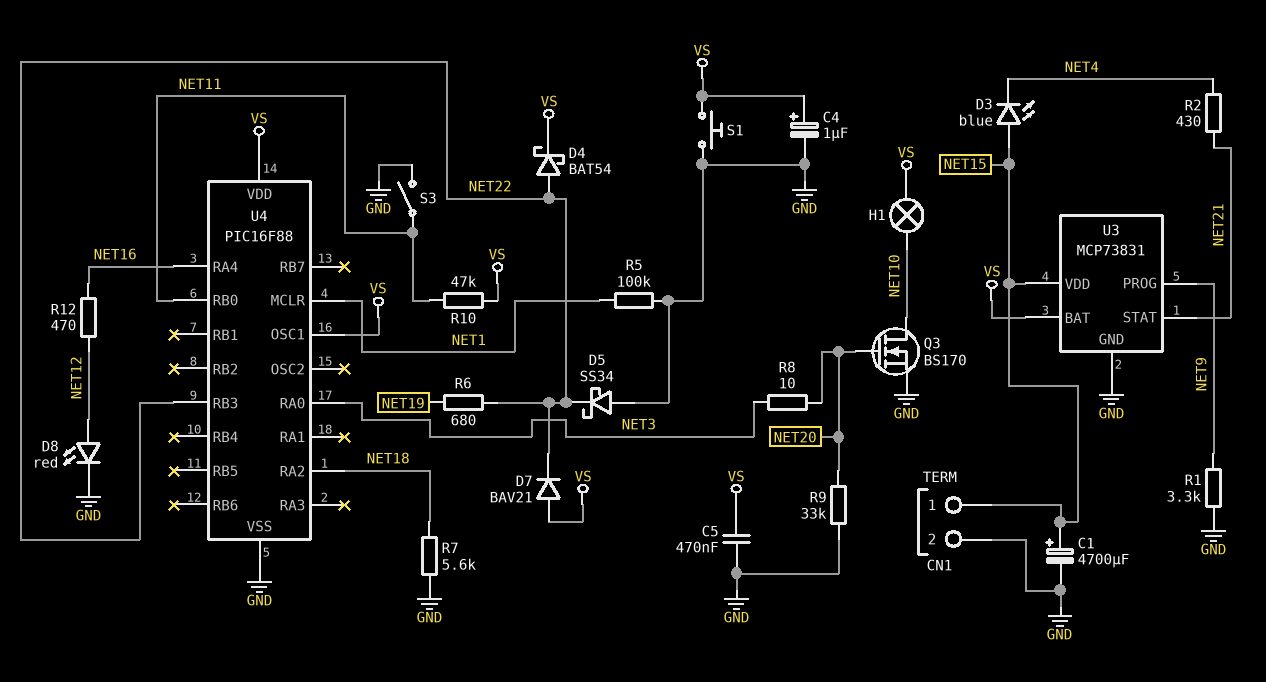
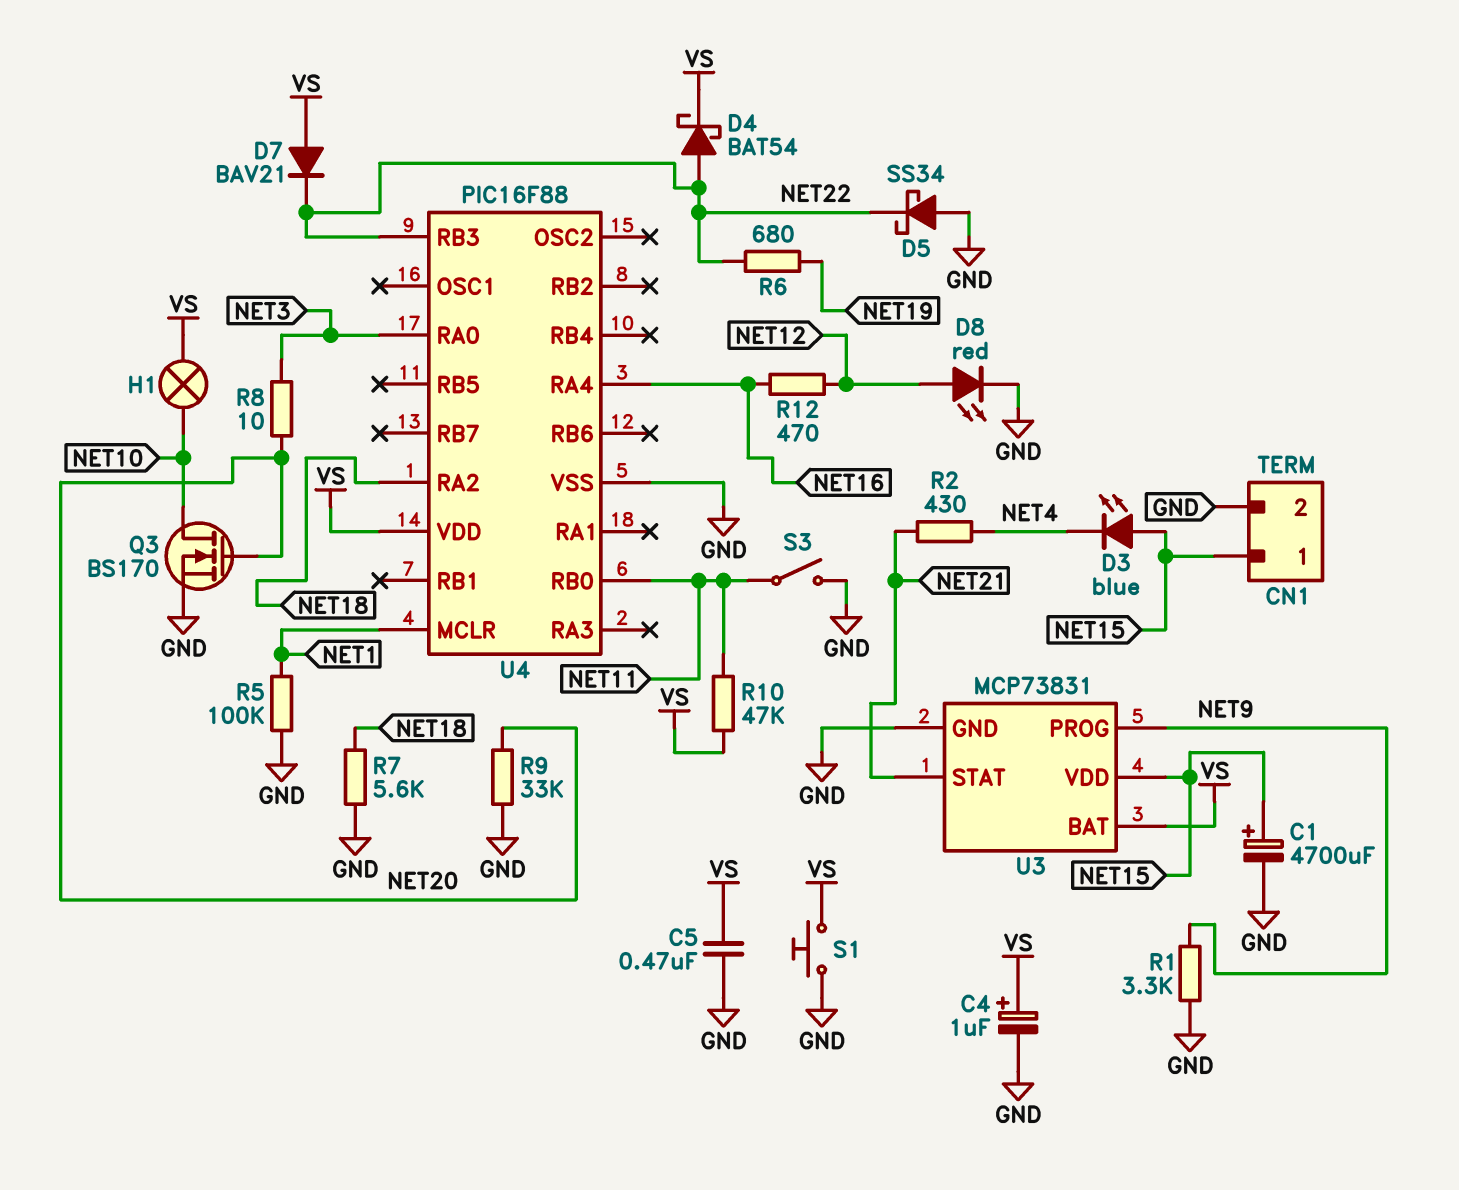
U4 pin OSC1: VS -> none

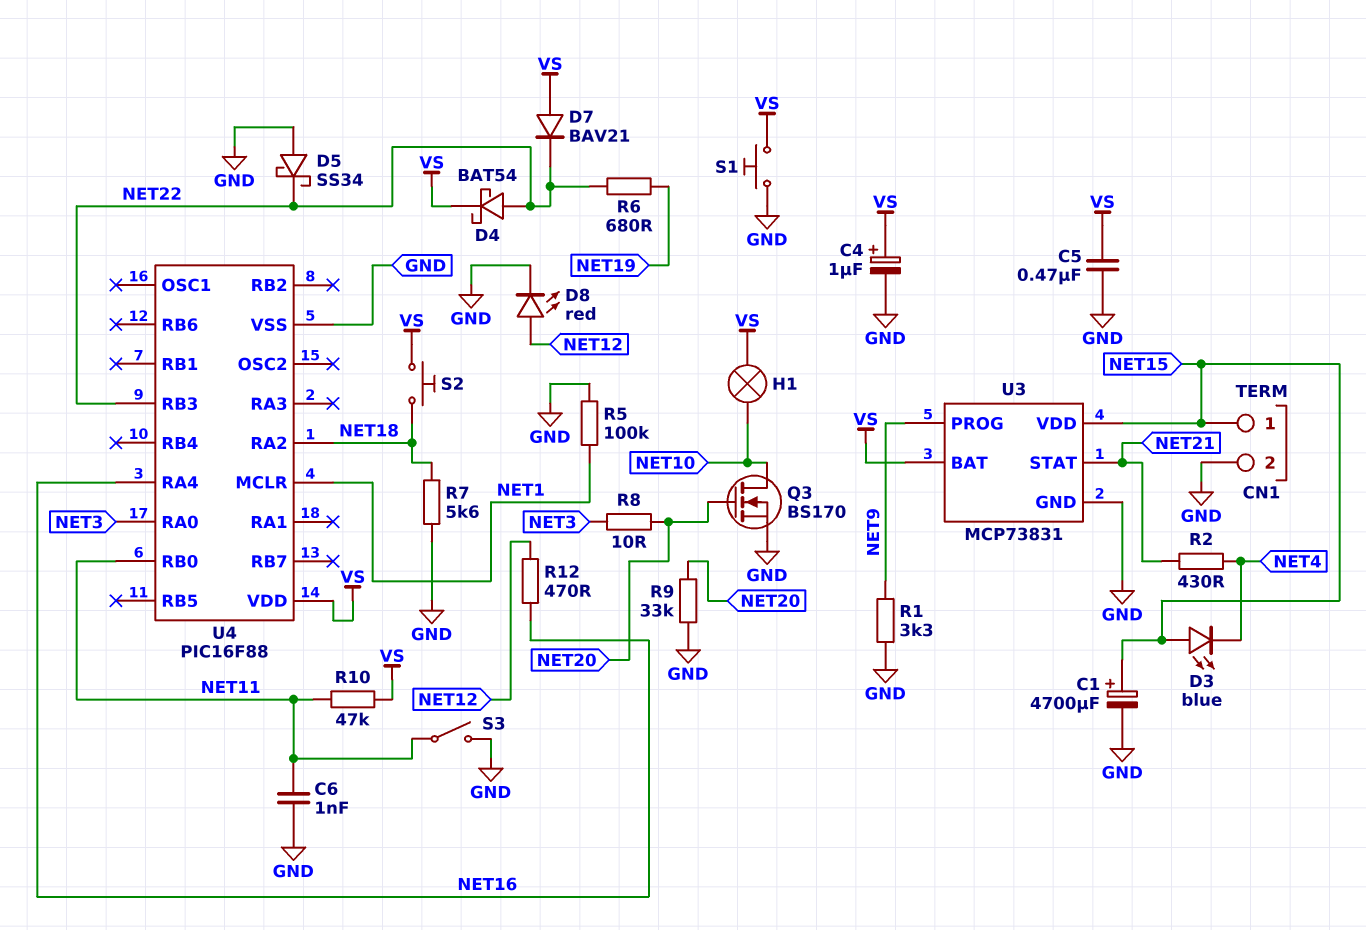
C6: none -> 1nF (GND, NET11)
S2: none -> button (NET18, VS)

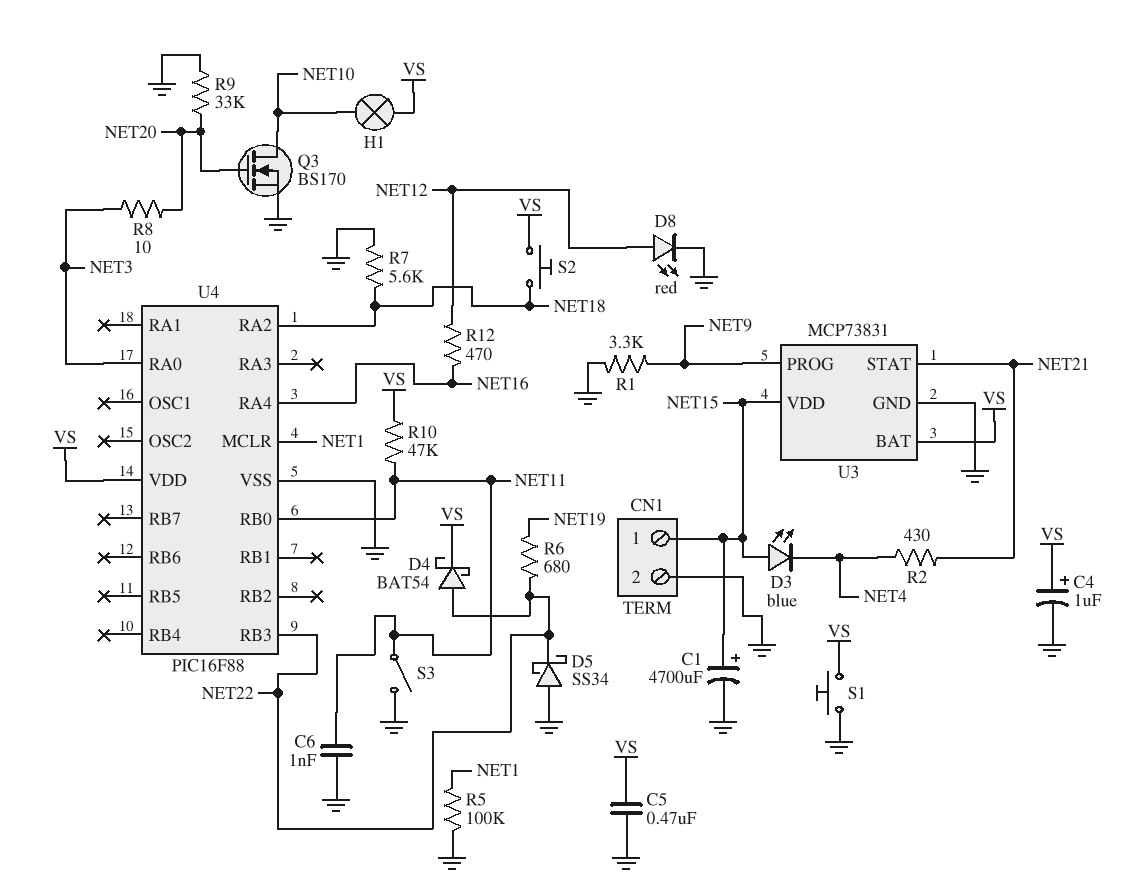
D7: diode BAV21 (A VS, K NET22) -> none

